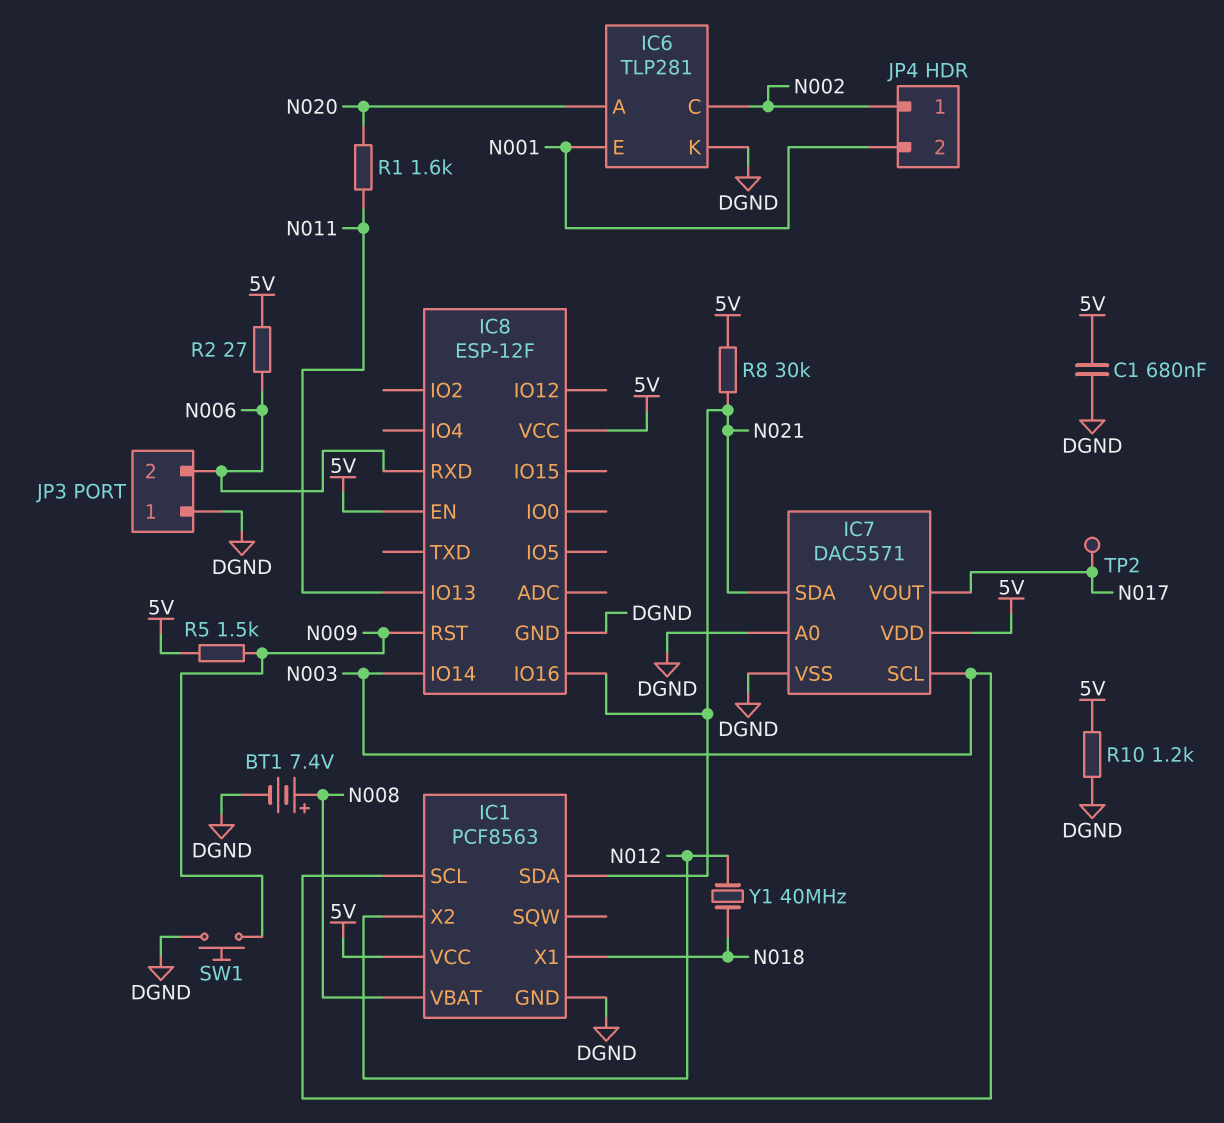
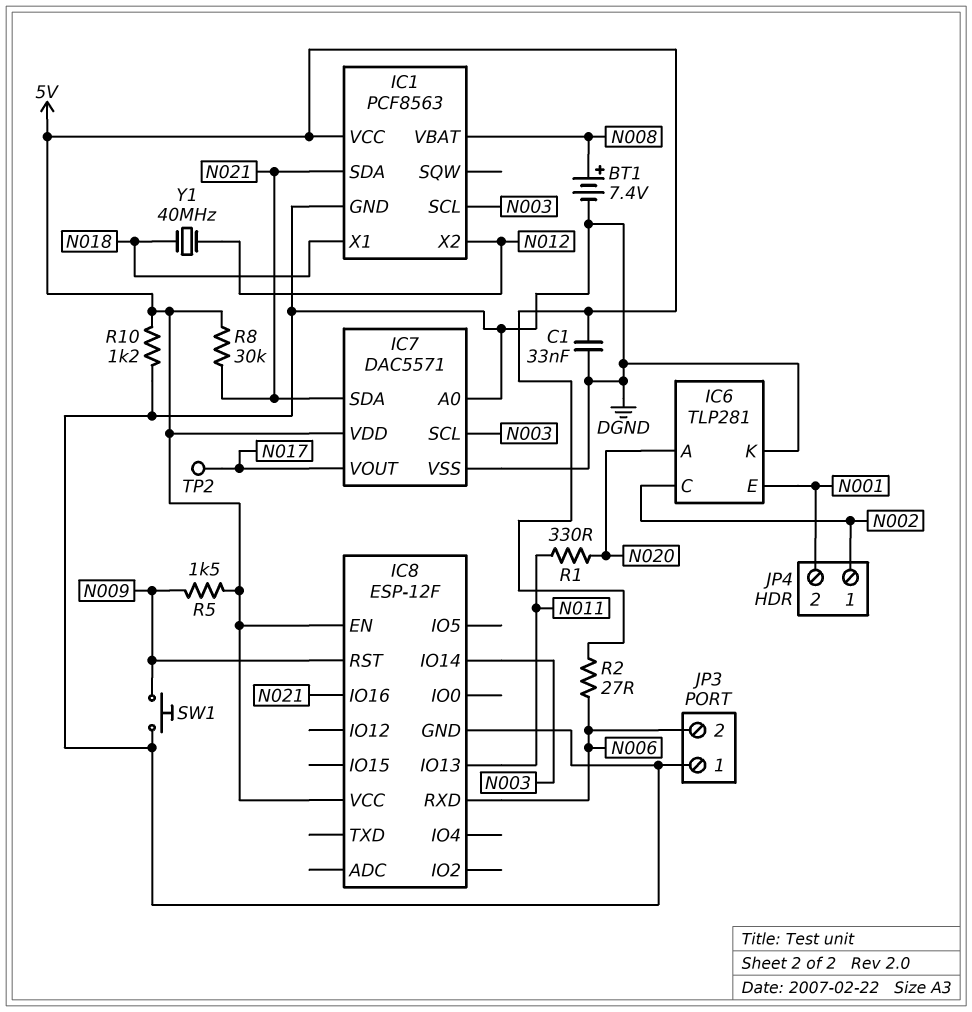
C1: 680nF (5V, DGND) -> 33nF (5V, DGND)
R1: 1.6k (N011, N020) -> 330 (N011, N020)

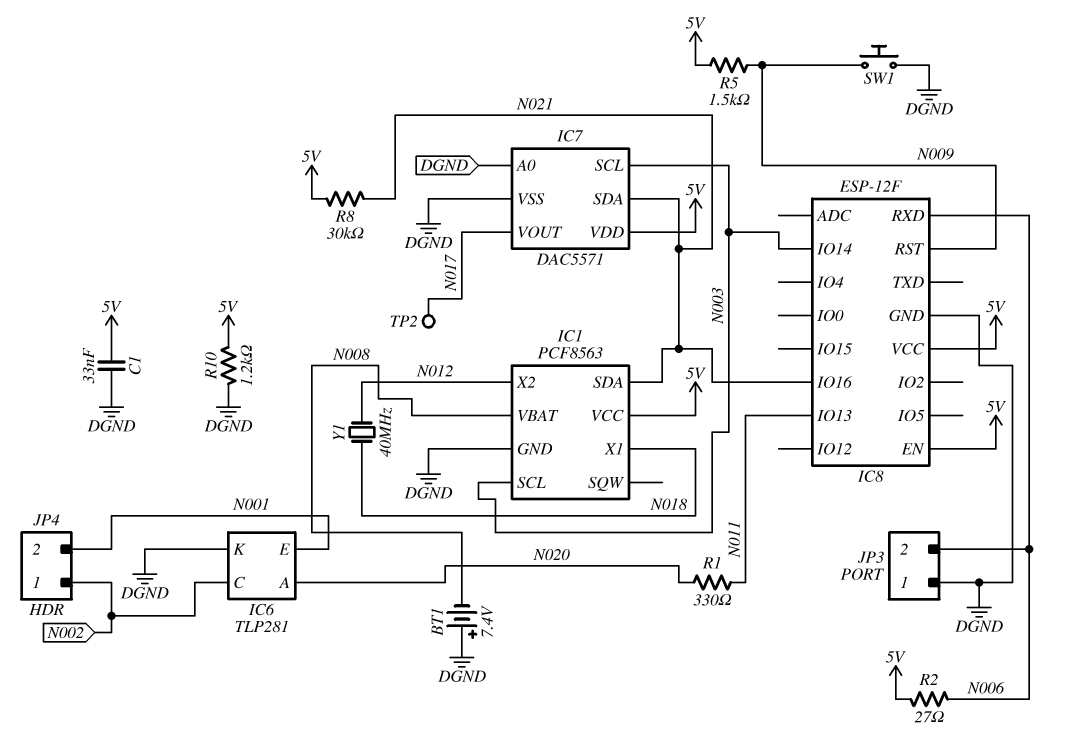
BT1: 7.4V (plus N008, minus DGND) -> 7.4V (plus DGND, minus N008)

